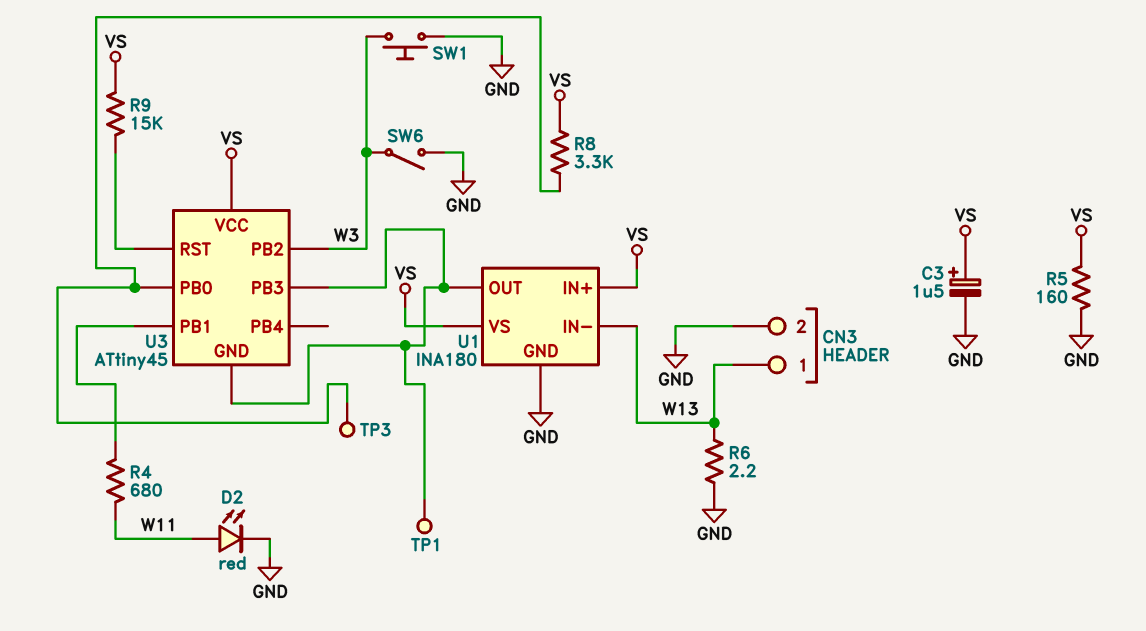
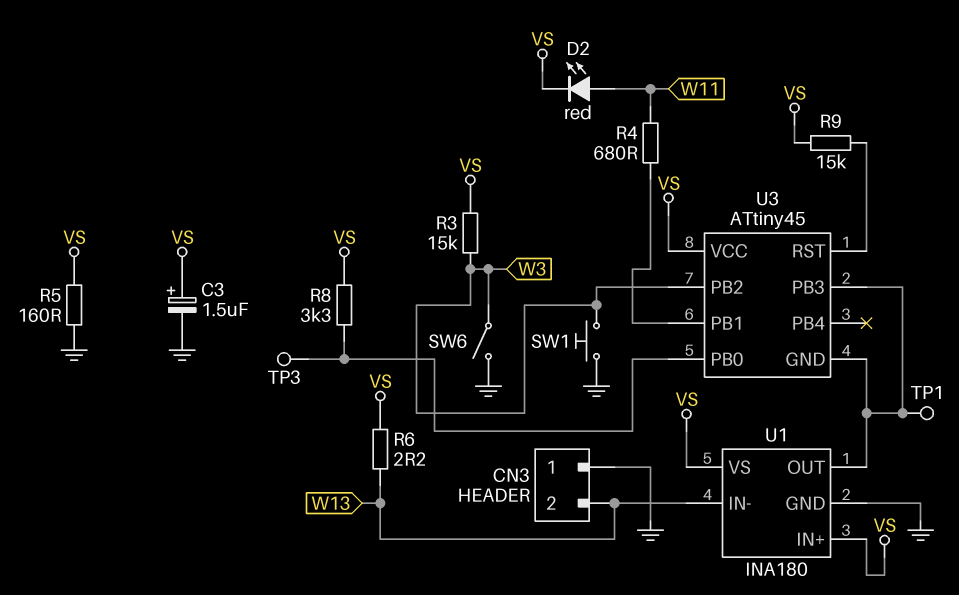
CN3 pin 1: W13 -> GND
CN3 pin 2: GND -> W13
D2: LED red (A W11, K GND) -> LED red (A W11, K VS)
R3: none -> 15k (VS, W3)
R6: 2.2 (GND, W13) -> 2.2 (VS, W13)

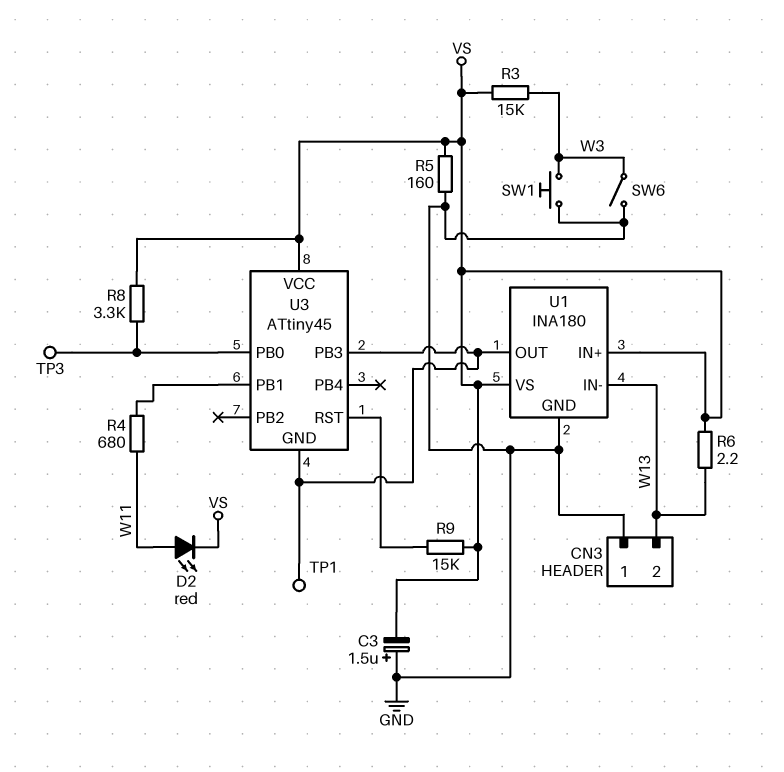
C3: 1.5uF (plus VS, minus GND) -> 1.5uF (plus GND, minus VS)
U3 pin PB2: W3 -> none

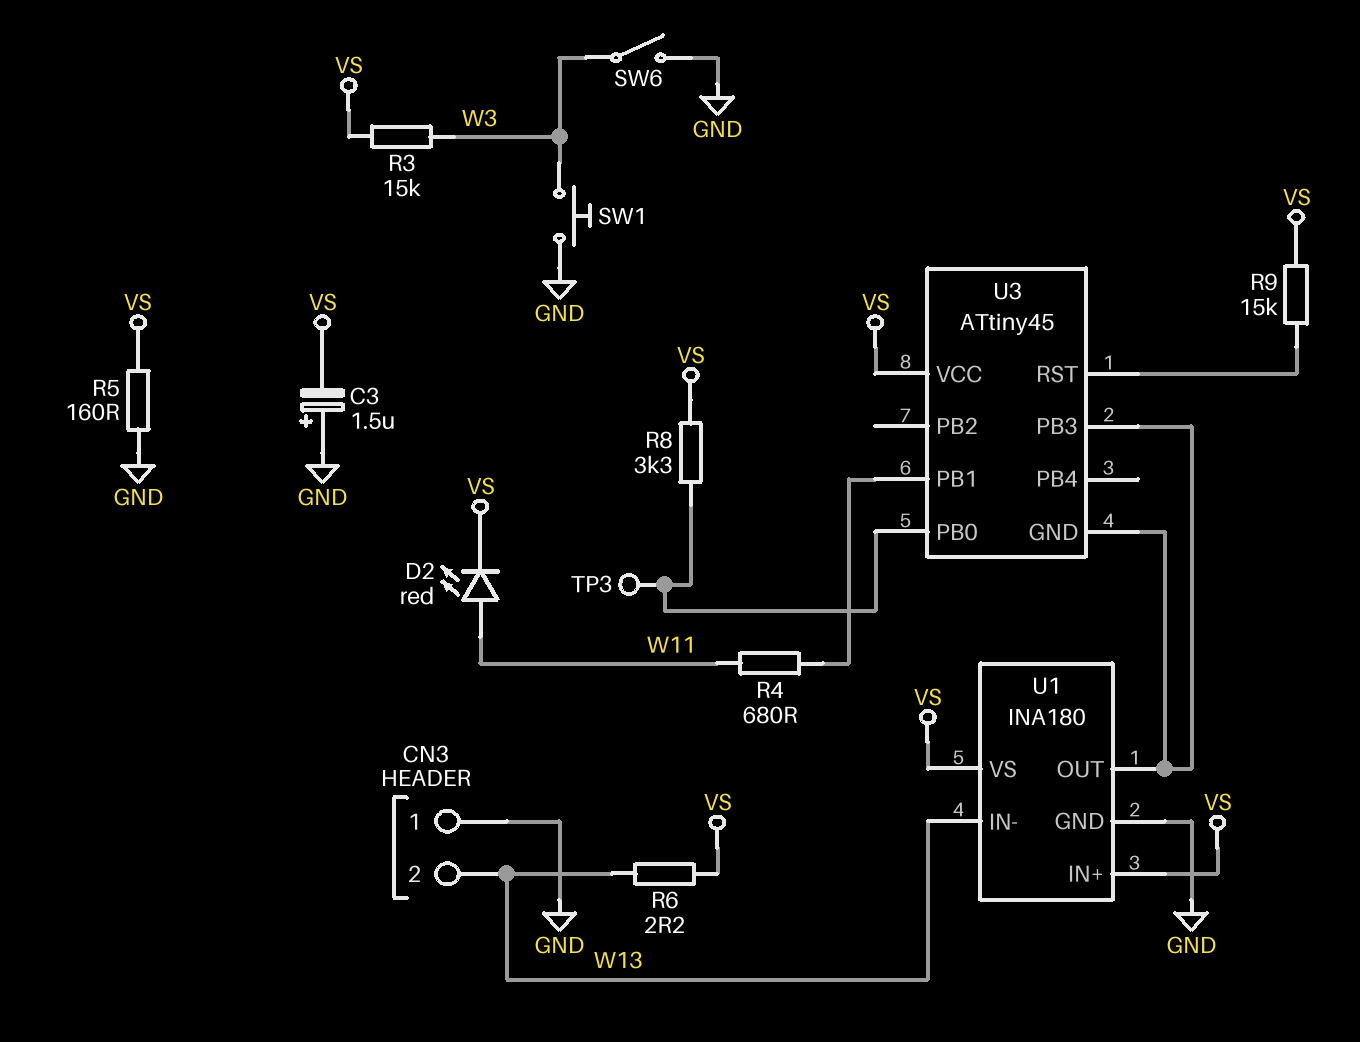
TP1: test point (U1/OUT) -> none

